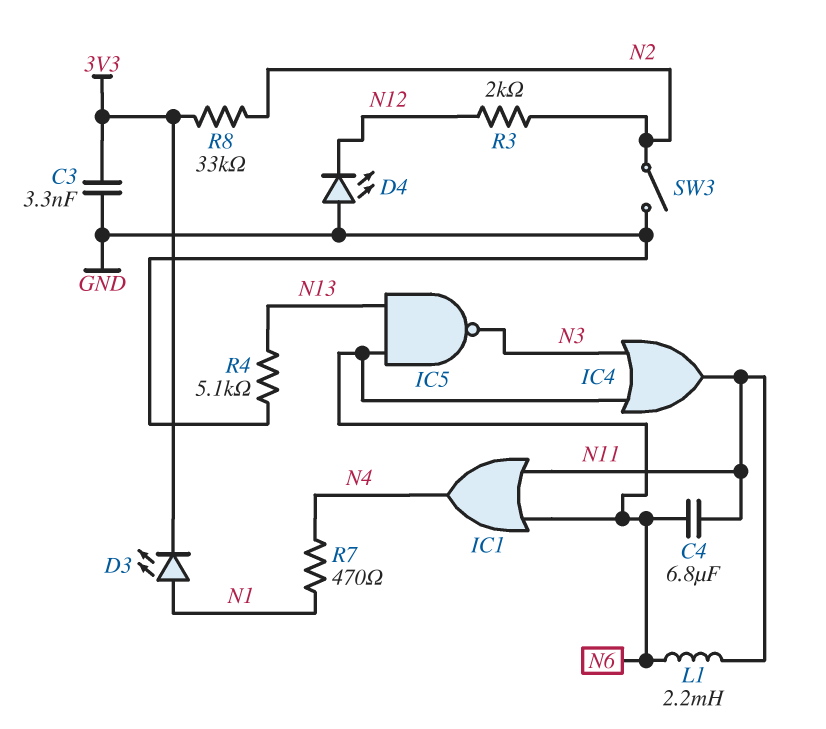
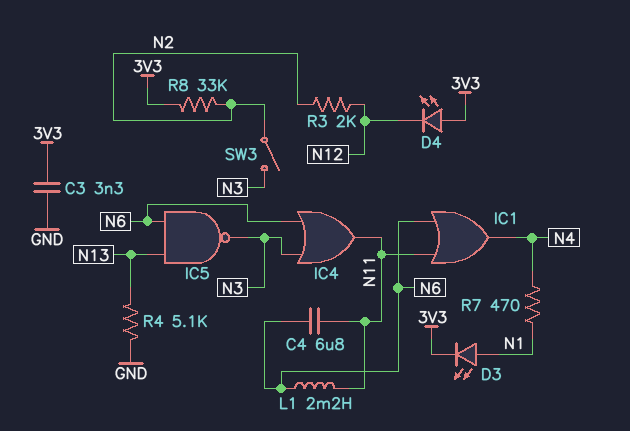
D4: LED (A GND, K N12) -> LED (A 3V3, K N12)
SW3: switch (GND, N2) -> switch (N2, N3)

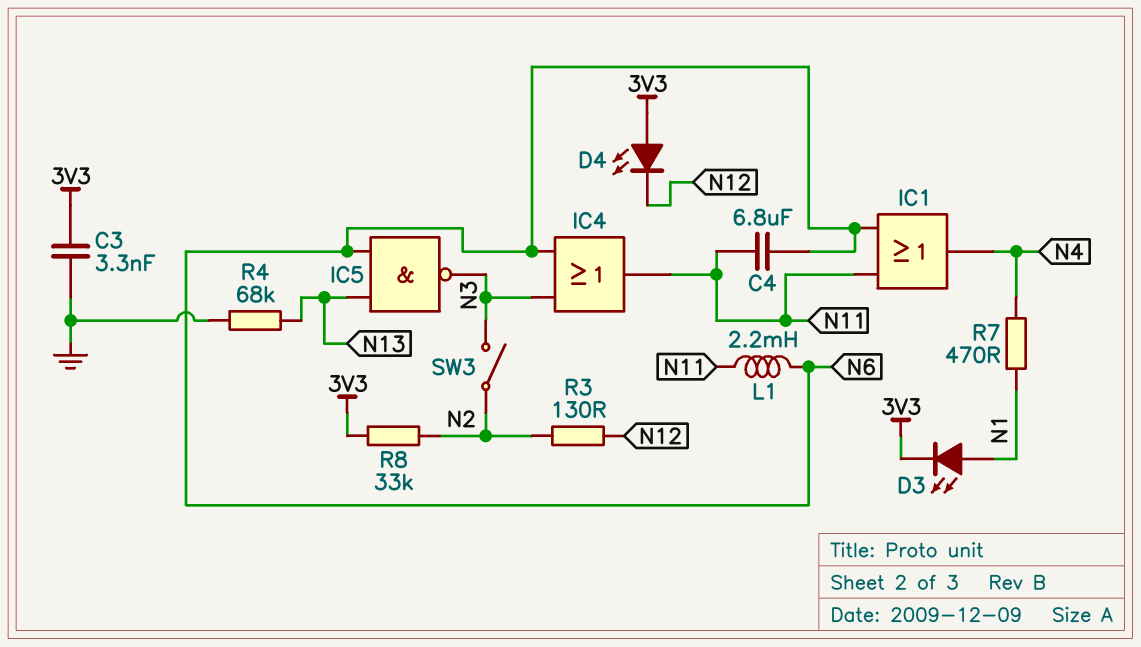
R3: 2k (N2, N12) -> 130 (N2, N12)
R4: 5.1k (GND, N13) -> 68k (GND, N13)

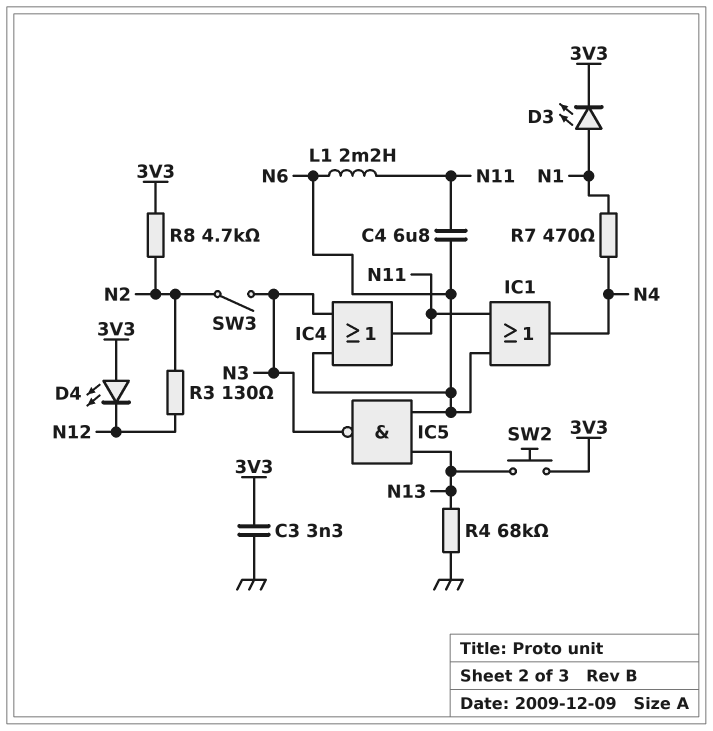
R8: 33k (3V3, N2) -> 4.7k (3V3, N2)
SW2: none -> button (3V3, N13)

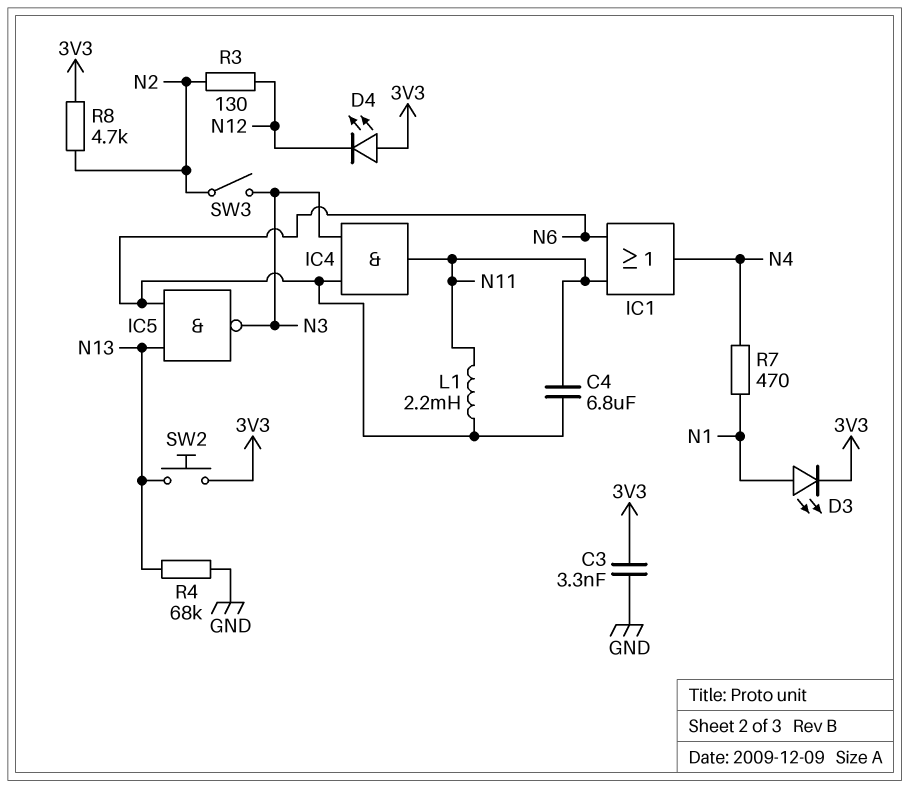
IC4: OR (in N3, in N6, out N11) -> AND (in N3, in N6, out N11)

